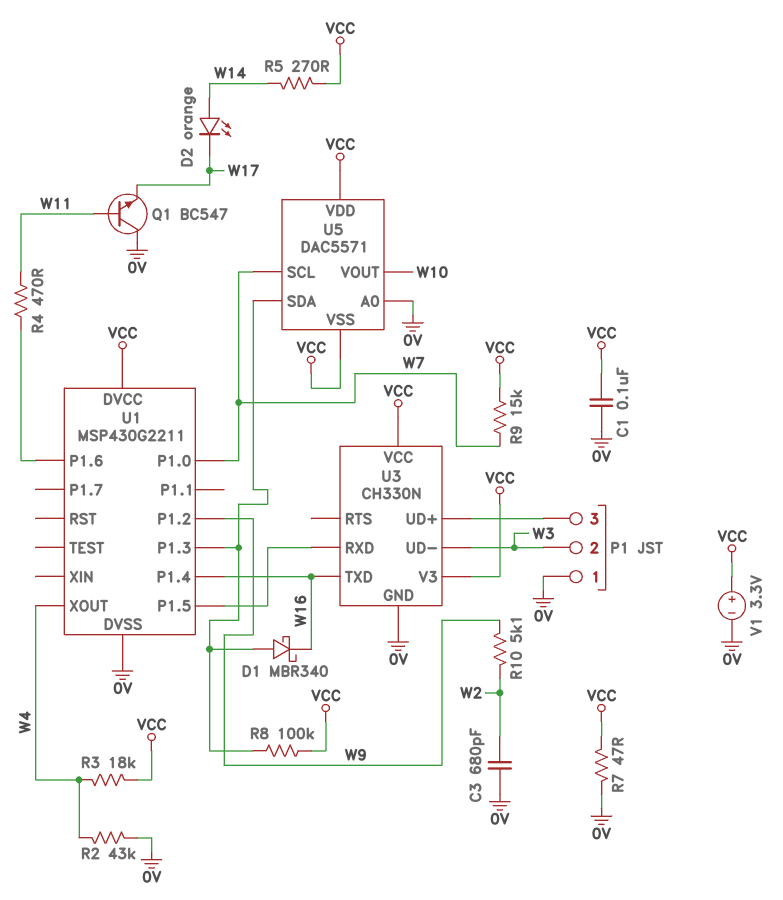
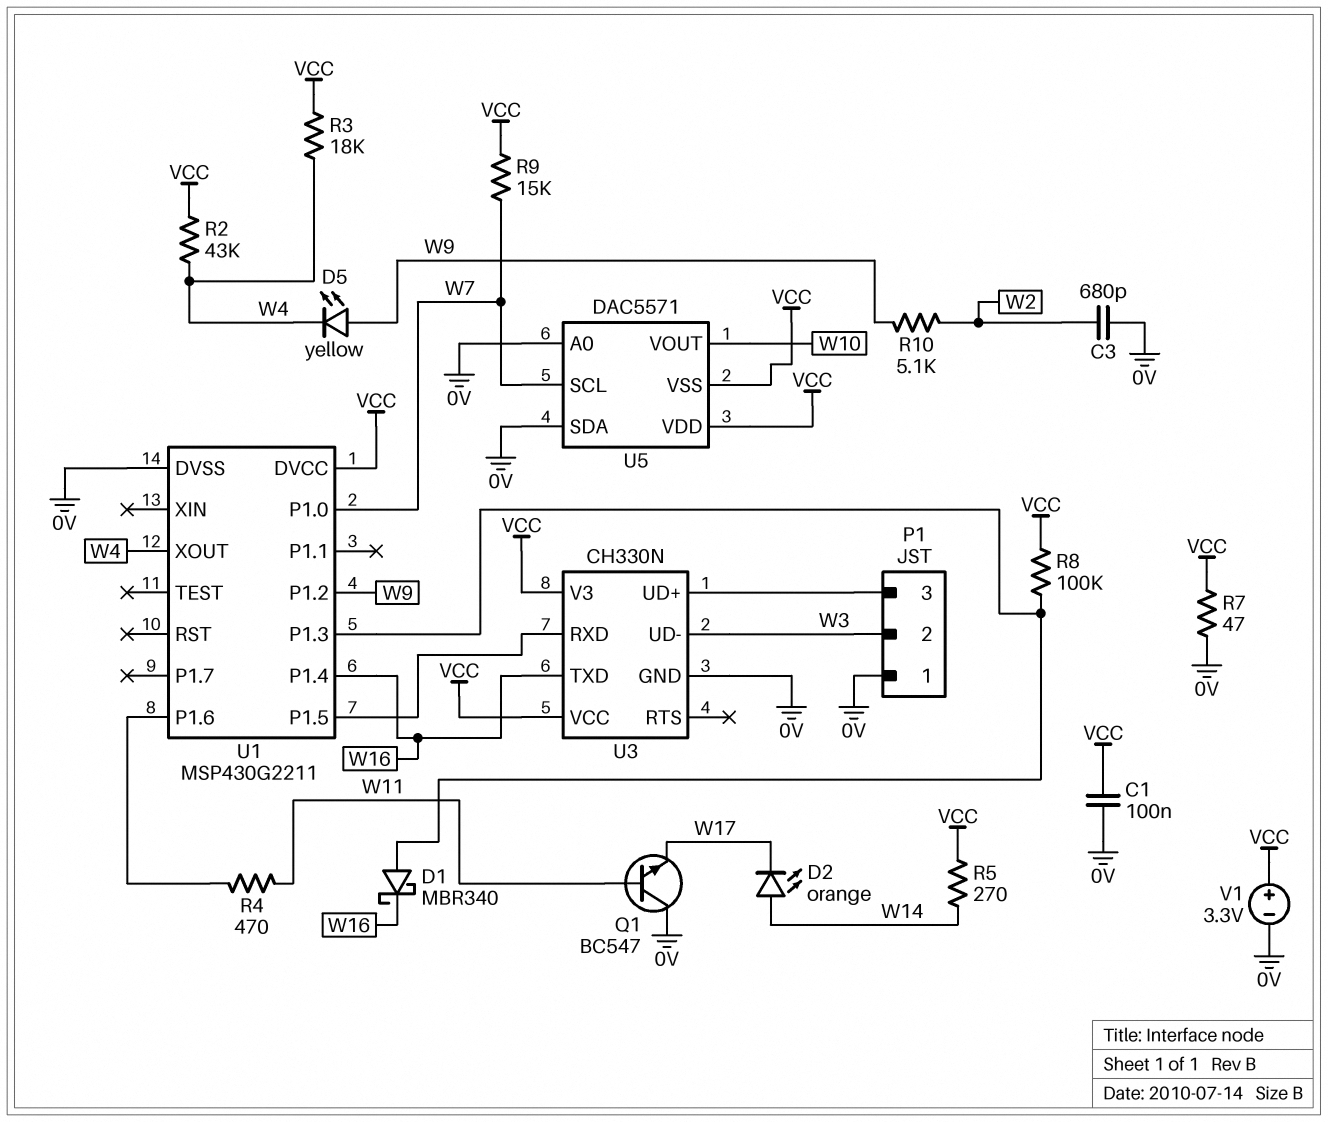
D5: none -> LED yellow (A W9, K W4)
R2: 43k (0V, W4) -> 43k (VCC, W4)
U5 pin SDA: U1/P1.3 -> 0V

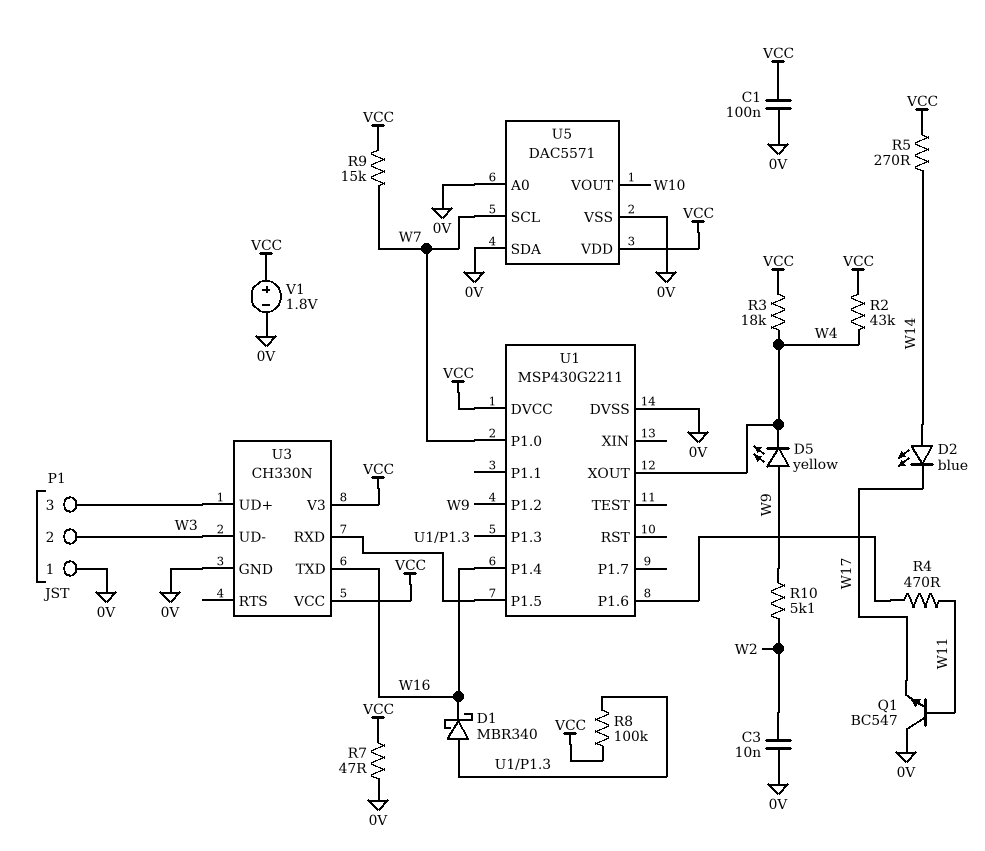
C3: 680pF (0V, W2) -> 10nF (0V, W2)
D2: LED orange (A W14, K W17) -> LED blue (A W14, K W17)
U5 pin VSS: VCC -> 0V
V1: 3.3V (plus VCC, minus 0V) -> 1.8V (plus VCC, minus 0V)

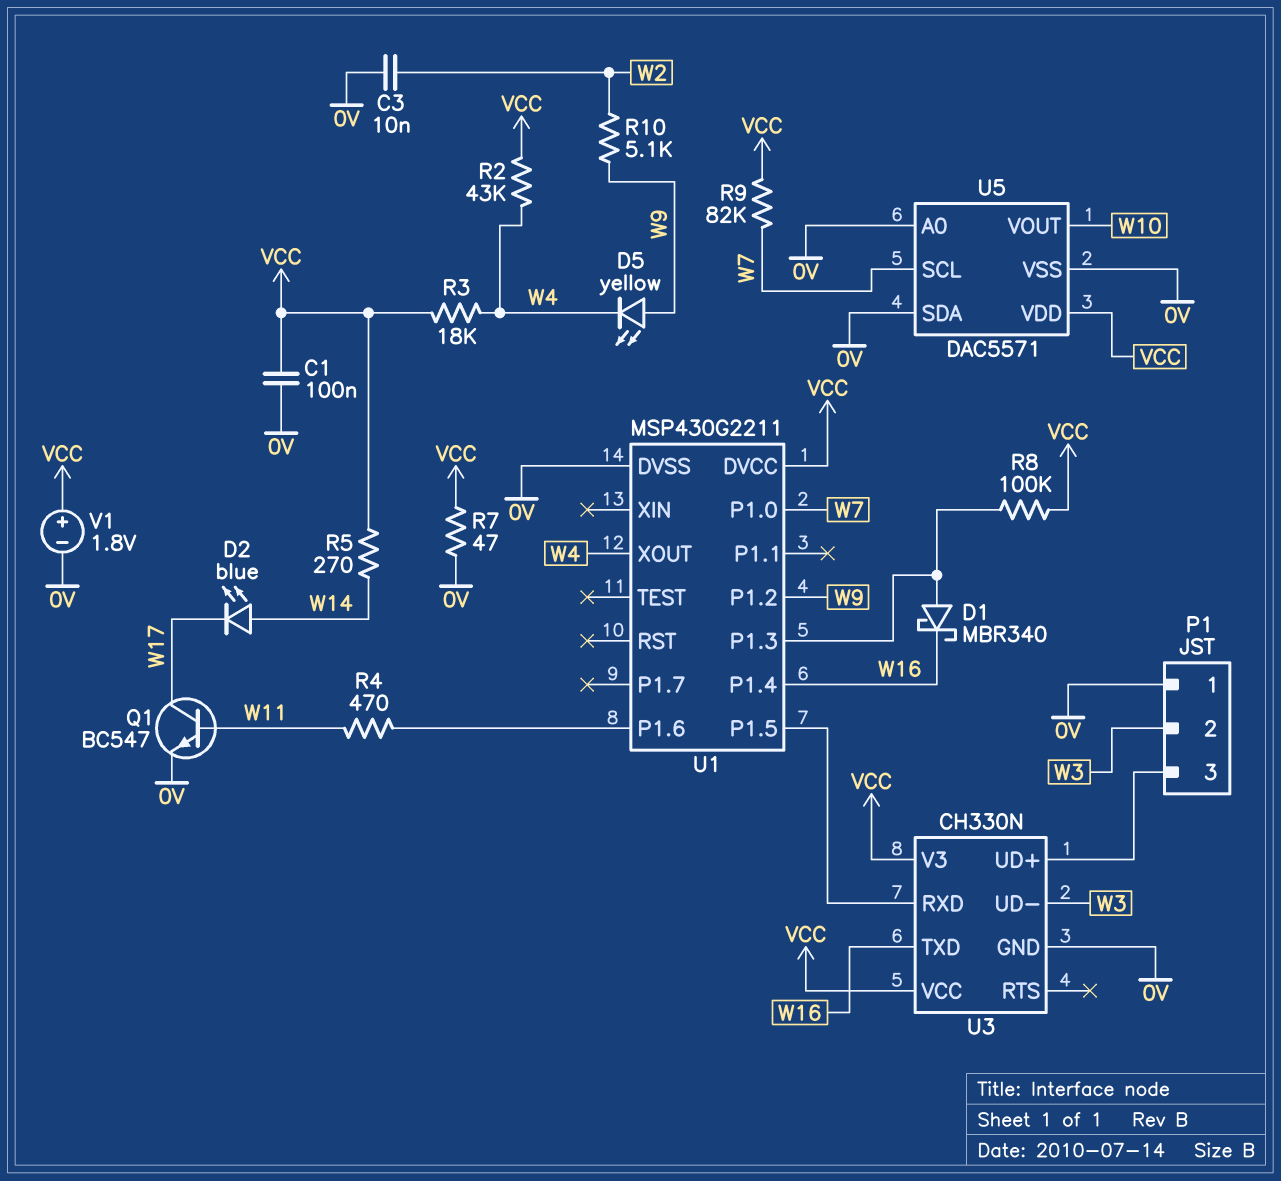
Q1: NPN BC547 (B W11, C 0V, E W17) -> NPN BC547 (B W11, C W17, E 0V)
R9: 15k (VCC, W7) -> 82k (VCC, W7)

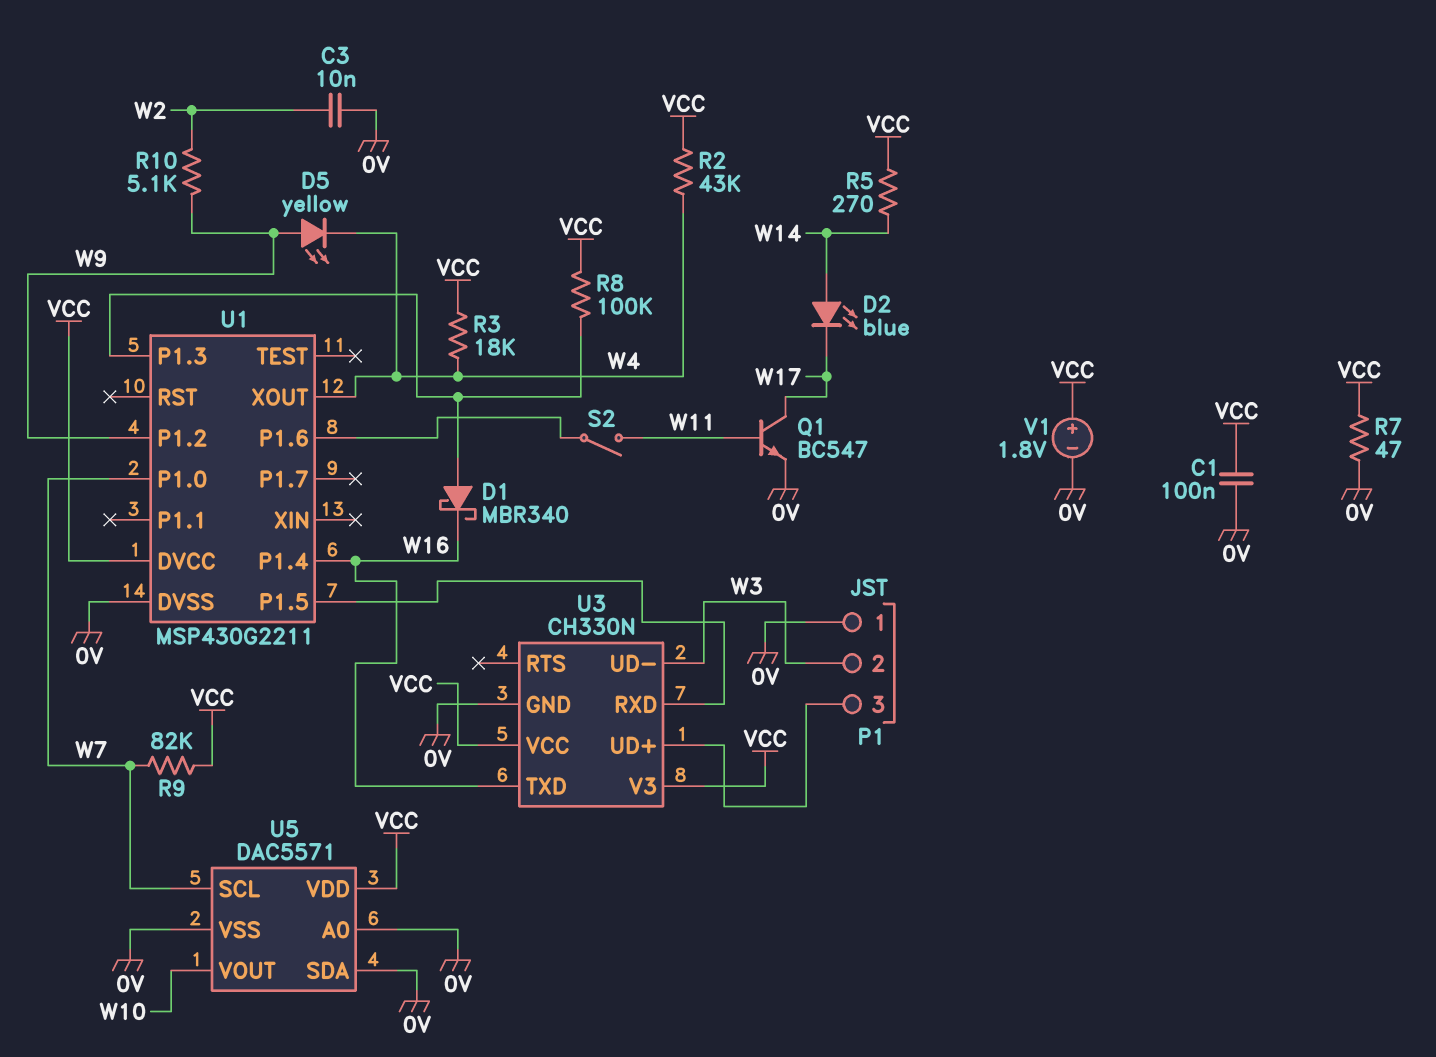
R4: 470 (U1/P1.6, W11) -> none
S2: none -> switch (U1/P1.6, W11)

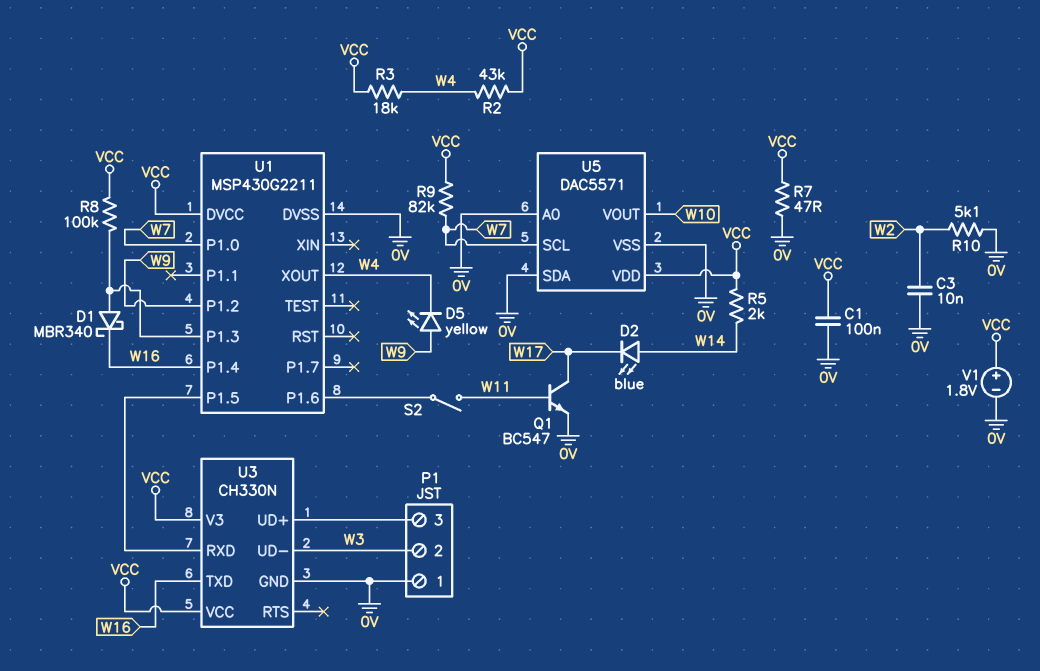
R5: 270 (VCC, W14) -> 2k (VCC, W14)
R10: 5.1k (W2, W9) -> 5.1k (0V, W2)

